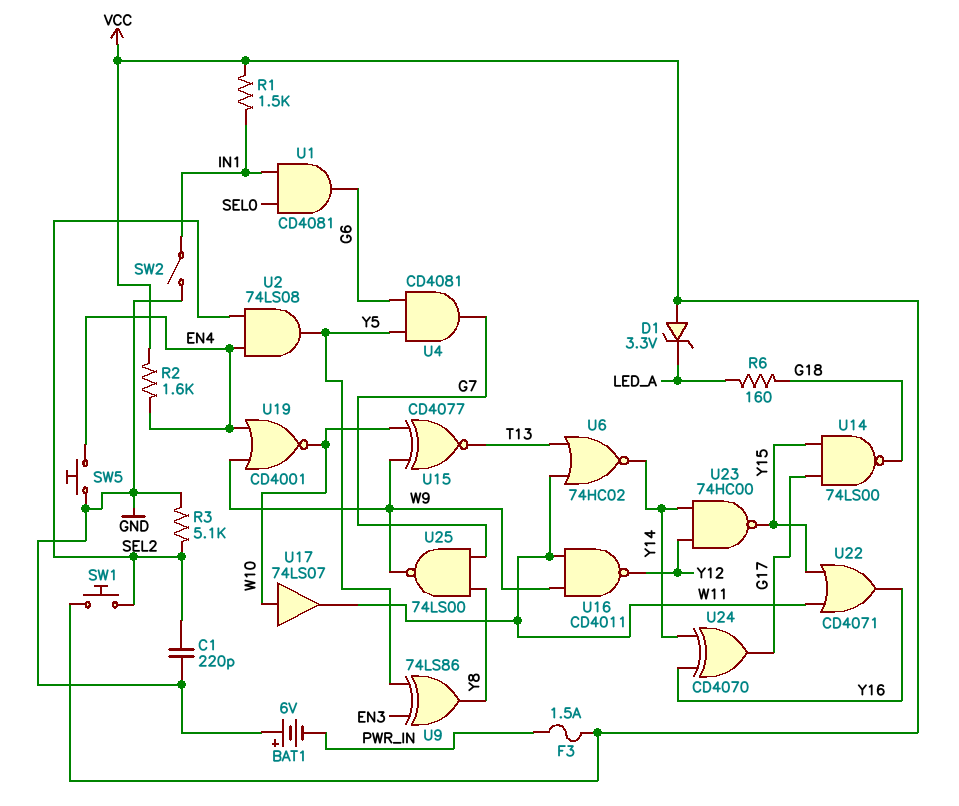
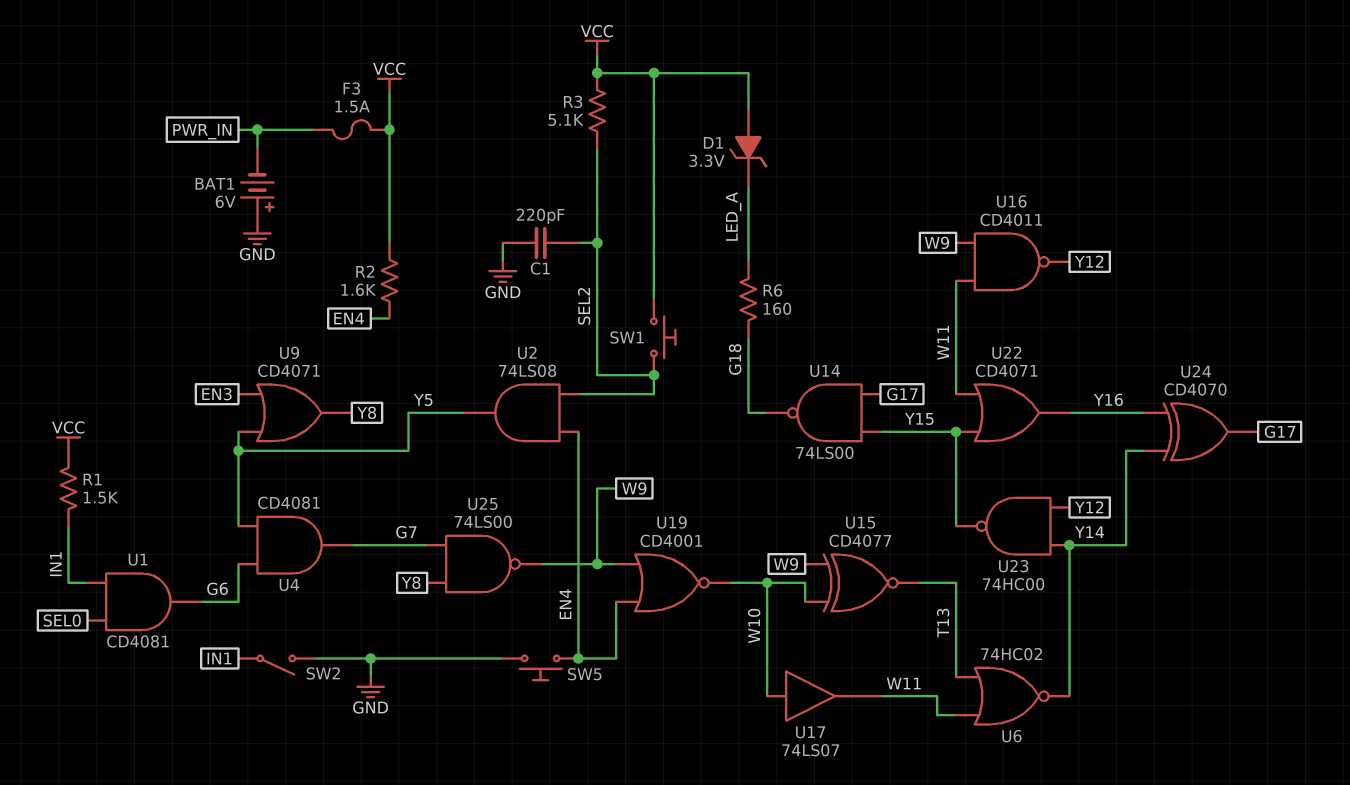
R3: 5.1k (GND, SEL2) -> 5.1k (SEL2, VCC)
U9: XOR 74LS86 (in EN3, in Y5, out Y8) -> OR CD4071 (in EN3, in Y5, out Y8)

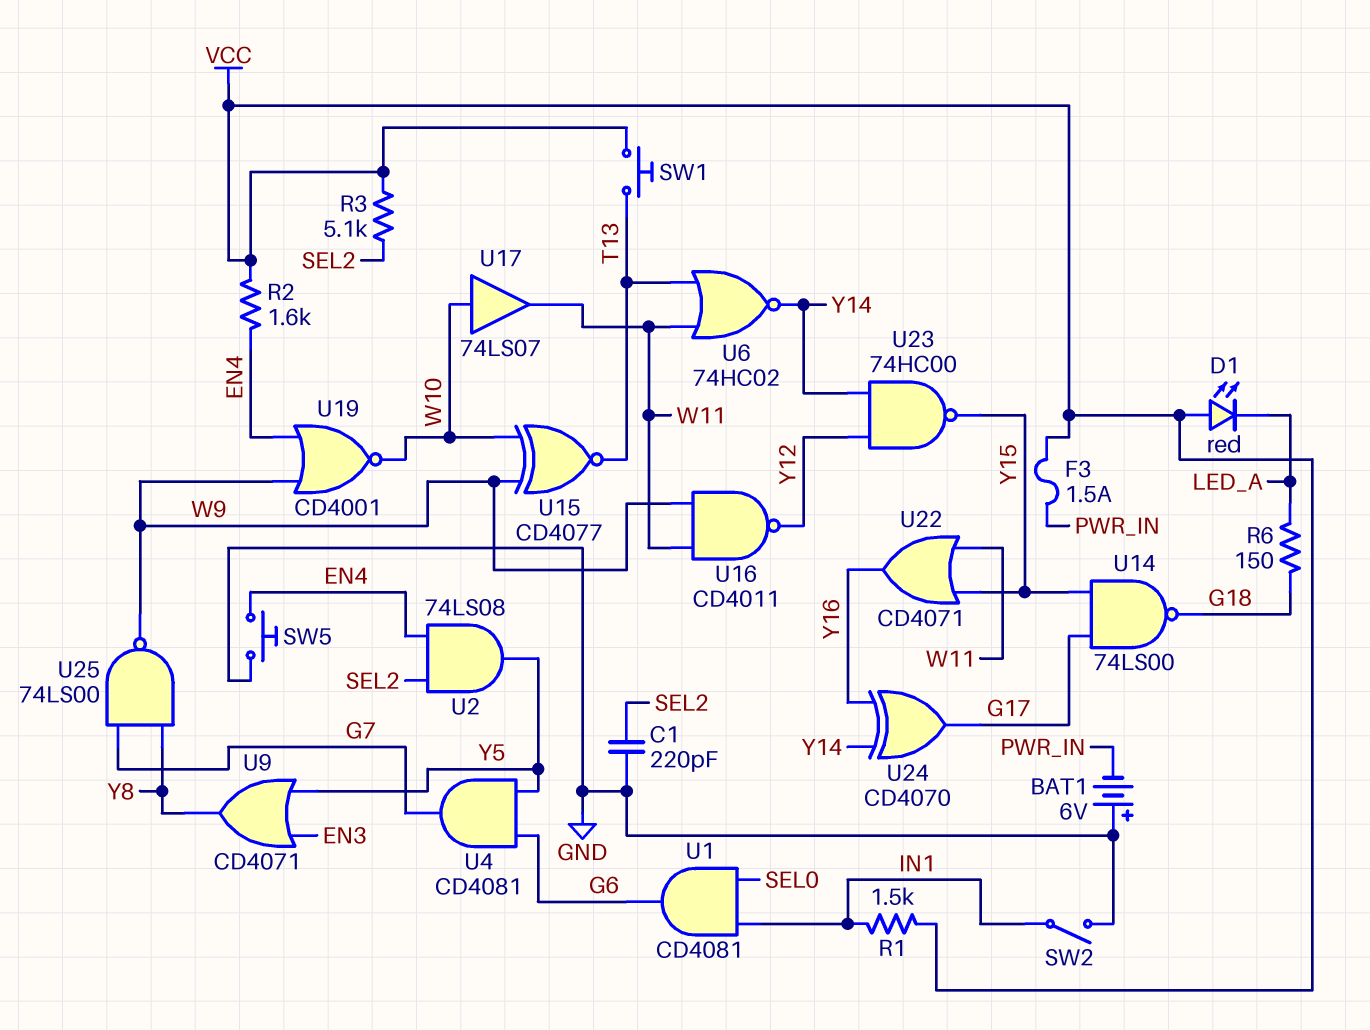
D1: zener 3.3V (A VCC, K LED_A) -> LED red (A VCC, K LED_A)
R6: 160 (G18, LED_A) -> 150 (G18, LED_A)
SW1: button (SEL2, VCC) -> button (T13, VCC)

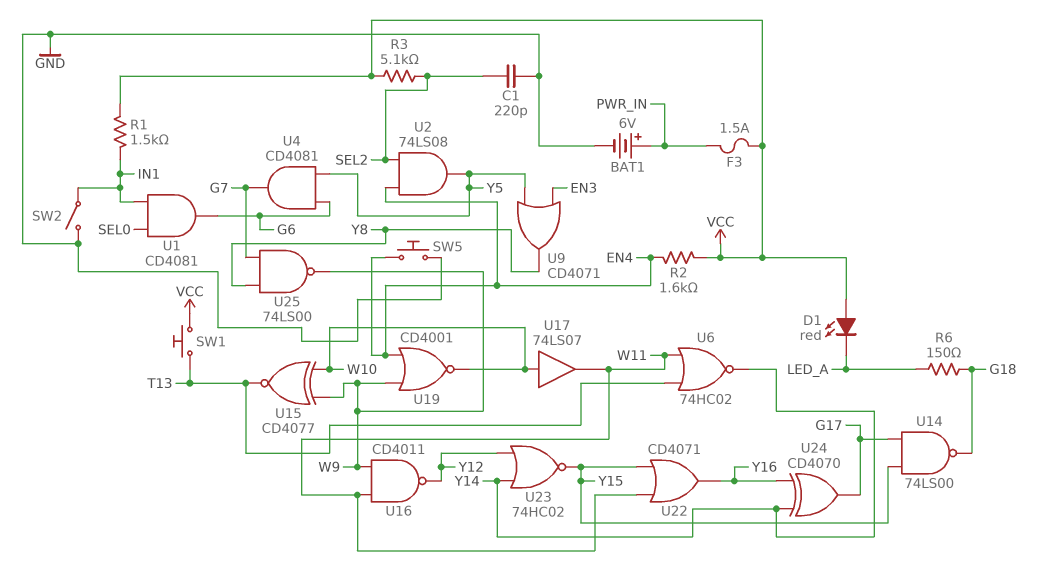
BAT1: 6V (plus GND, minus PWR_IN) -> 6V (plus PWR_IN, minus GND)
U23: NAND 74HC00 (in Y12, in Y14, out Y15) -> NOR 74HC02 (in Y12, in Y14, out Y15)

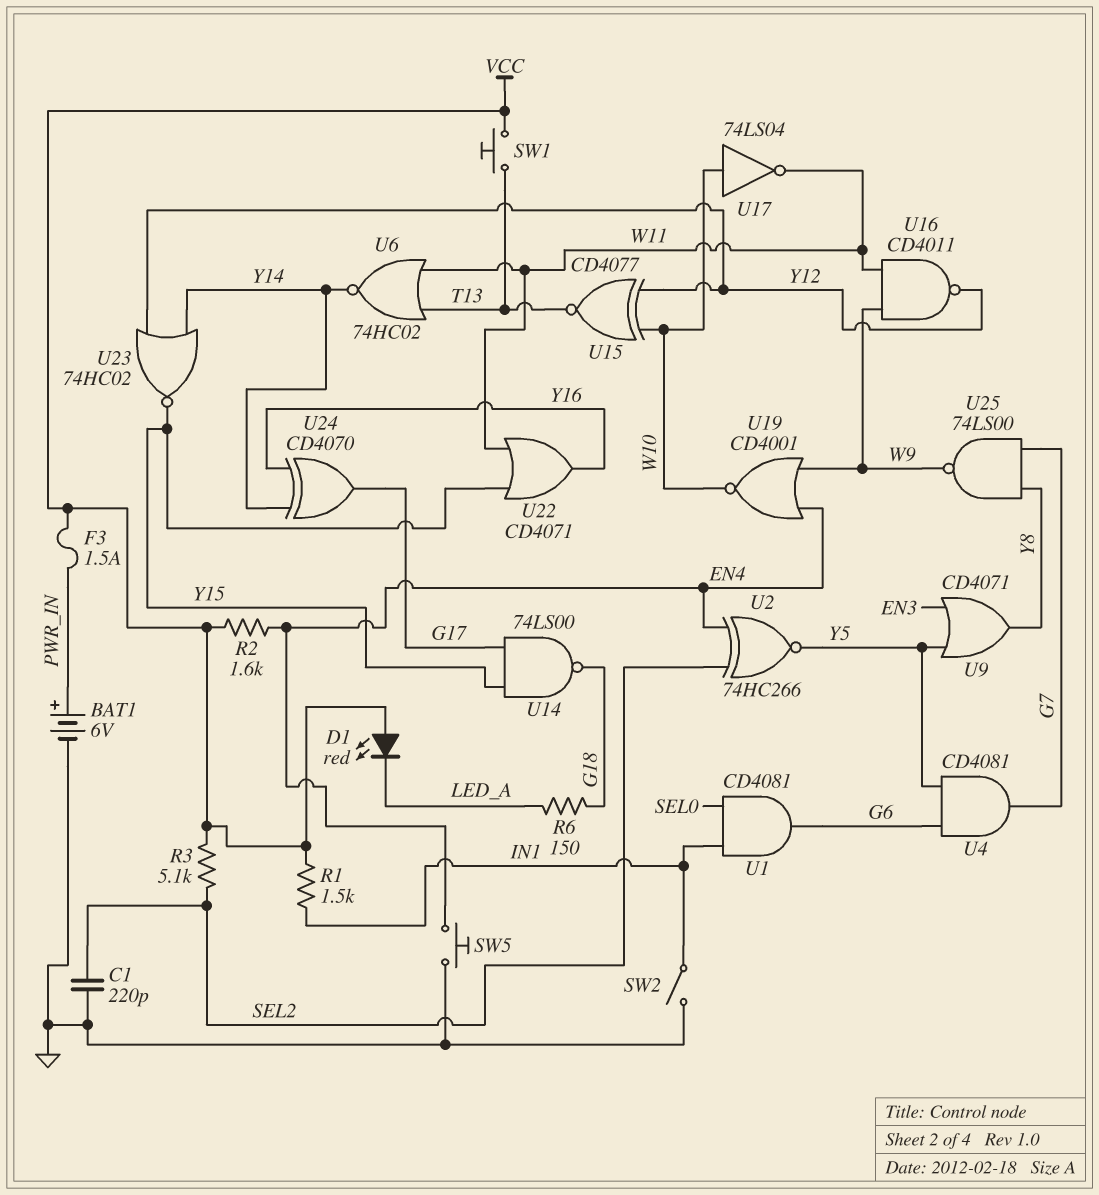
U2: AND 74LS08 (in EN4, in SEL2, out Y5) -> XNOR 74HC266 (in EN4, in SEL2, out Y5)
U15: XNOR CD4077 (in W9, in W10, out T13) -> XNOR CD4077 (in W10, in Y12, out T13)
U17: buffer 74LS07 (in W10, out W11) -> NOT 74LS04 (in W10, out W11)

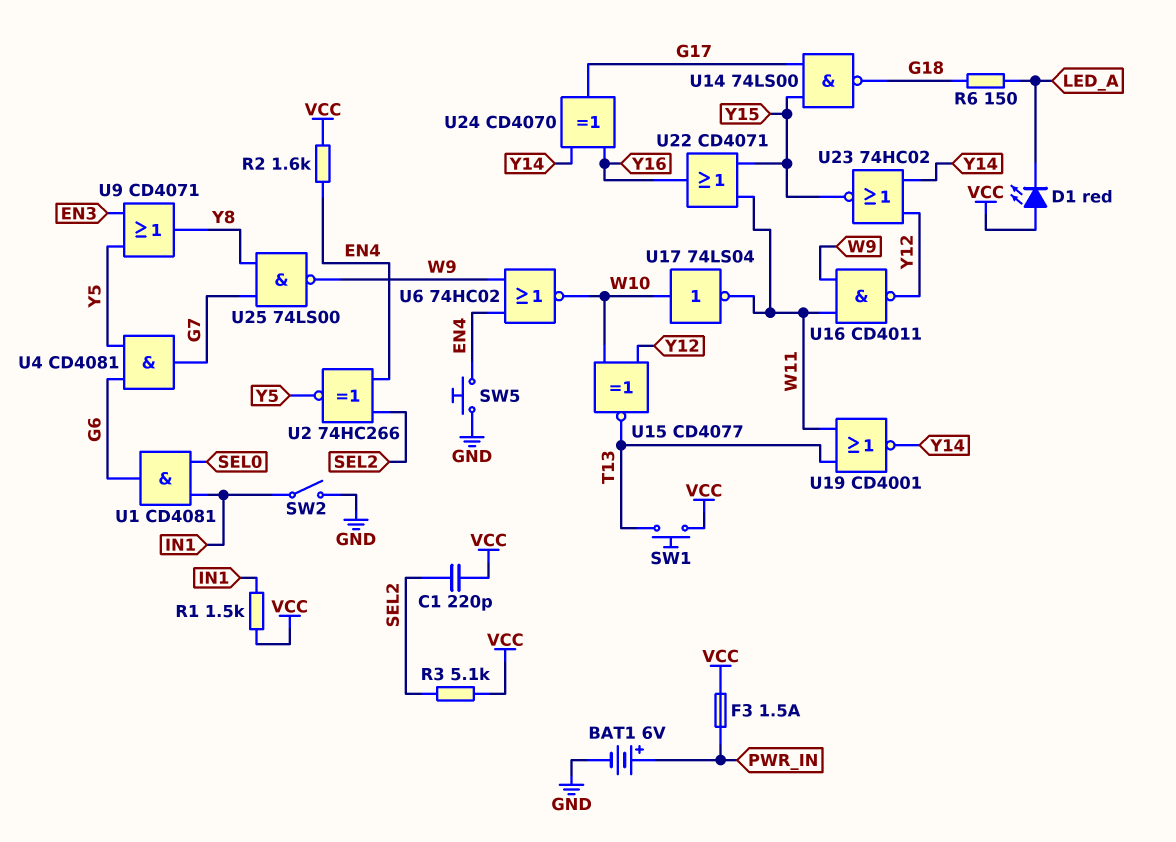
C1: 220pF (GND, SEL2) -> 220pF (SEL2, VCC)
U6: NOR 74HC02 (in T13, in W11, out Y14) -> NOR 74HC02 (in EN4, in W9, out W10)
U19: NOR CD4001 (in EN4, in W9, out W10) -> NOR CD4001 (in T13, in W11, out Y14)

